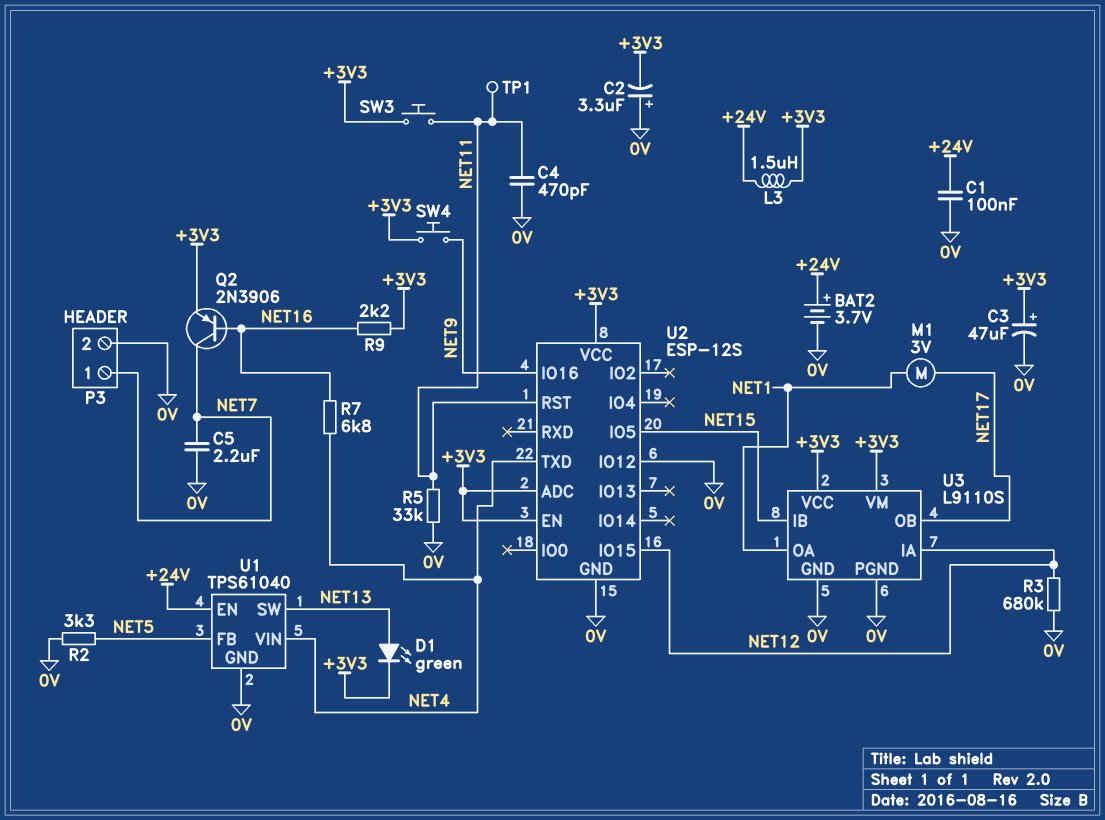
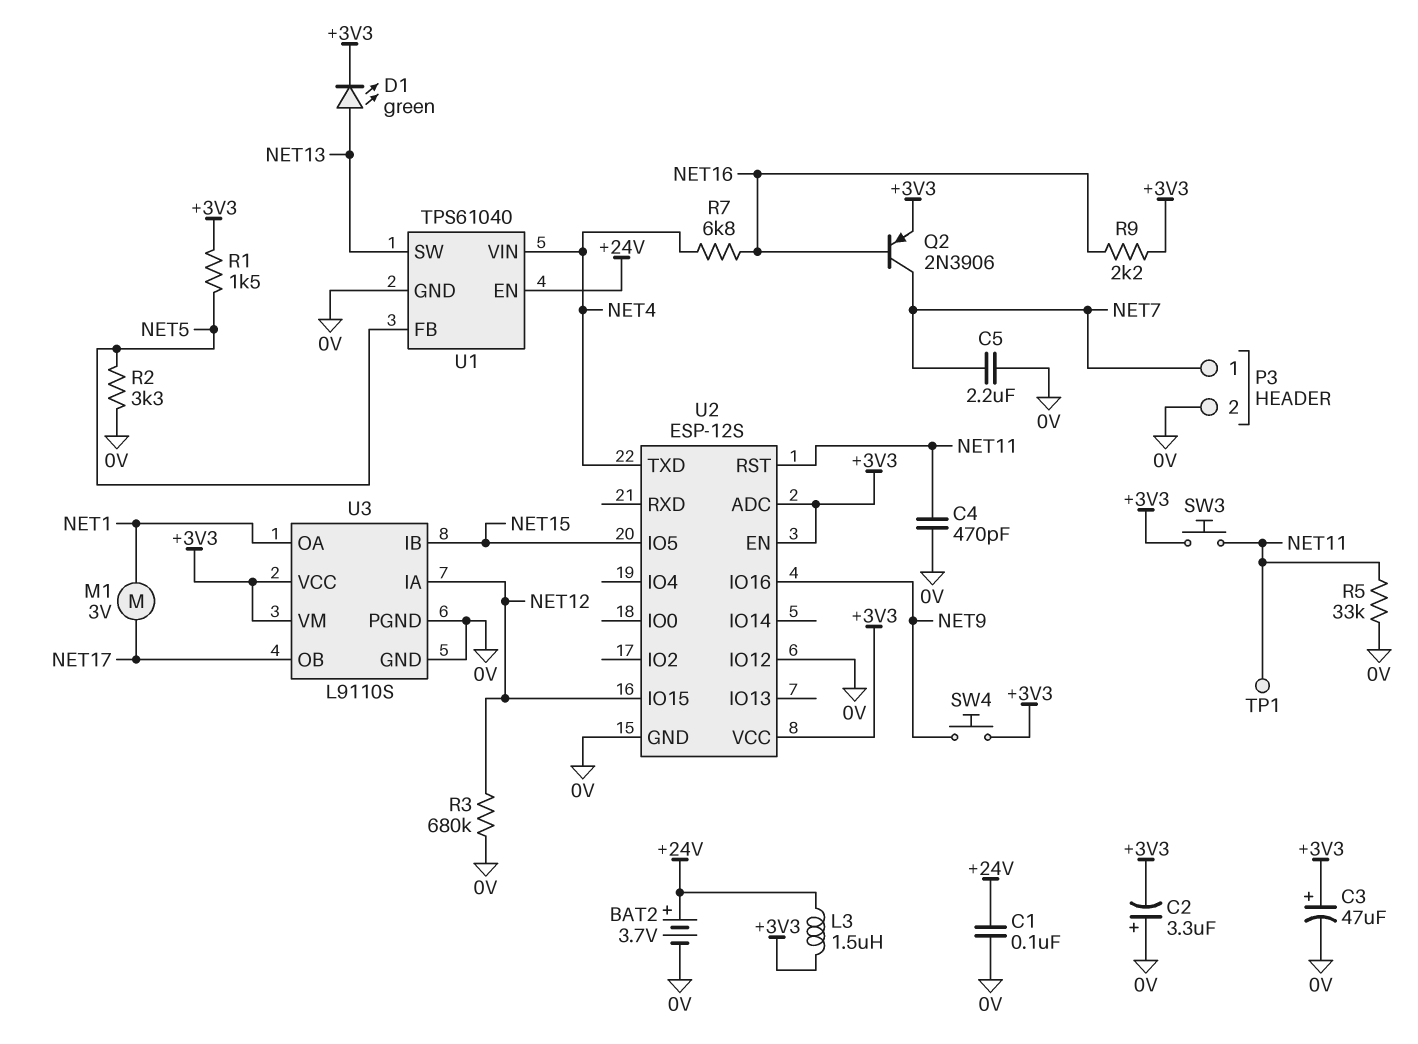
R1: none -> 1.5k (+3V3, NET5)

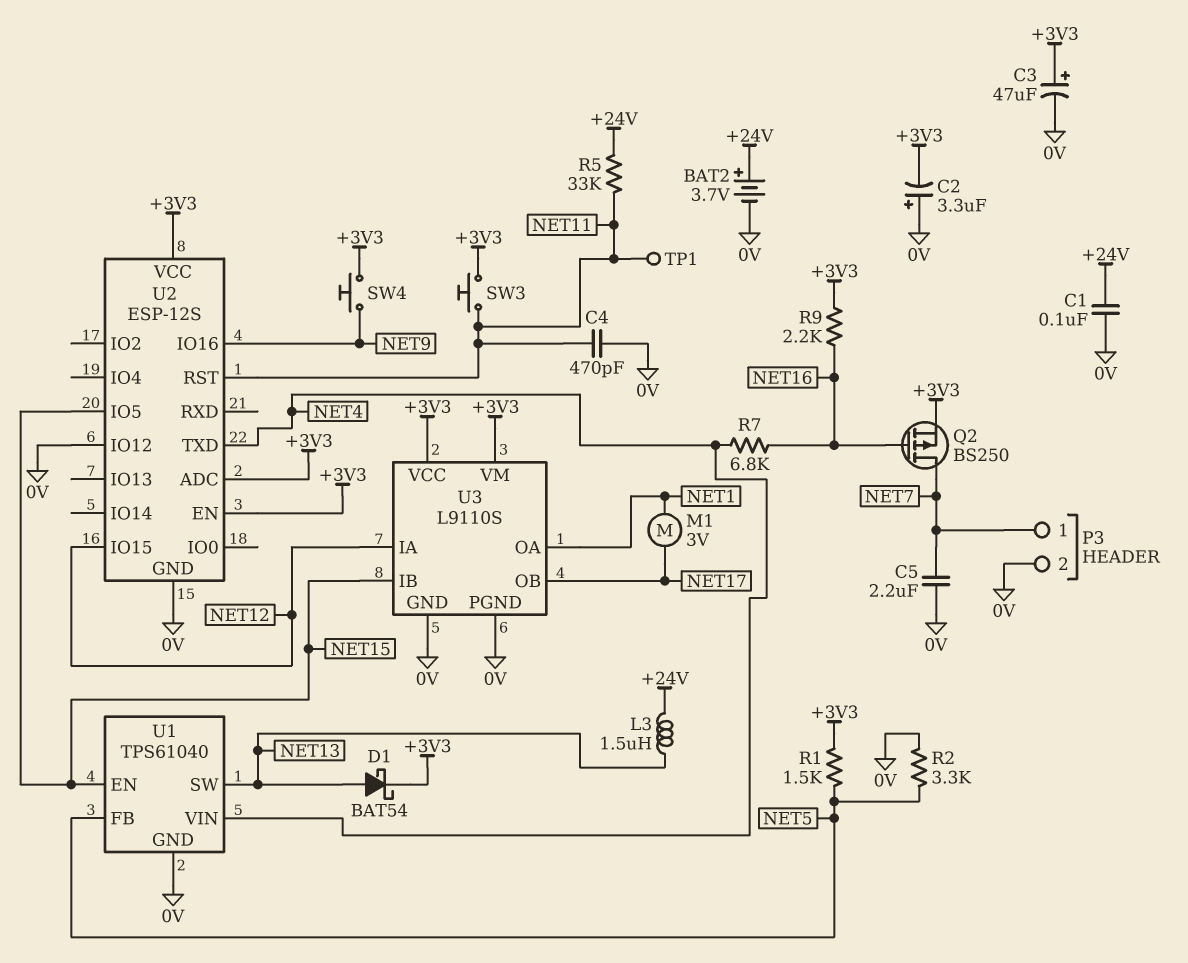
D1: LED green (A NET13, K +3V3) -> schottky BAT54 (A NET13, K +3V3)
L3: 1.5uH (+3V3, +24V) -> 1.5uH (+24V, NET13)
Q2: PNP 2N3906 (B NET16, C NET7, E +3V3) -> PMOS BS250 (G NET16, D NET7, S +3V3)
R3: 680k (0V, NET12) -> none
R5: 33k (0V, NET11) -> 33k (+24V, NET11)
U1 pin EN: +24V -> NET15

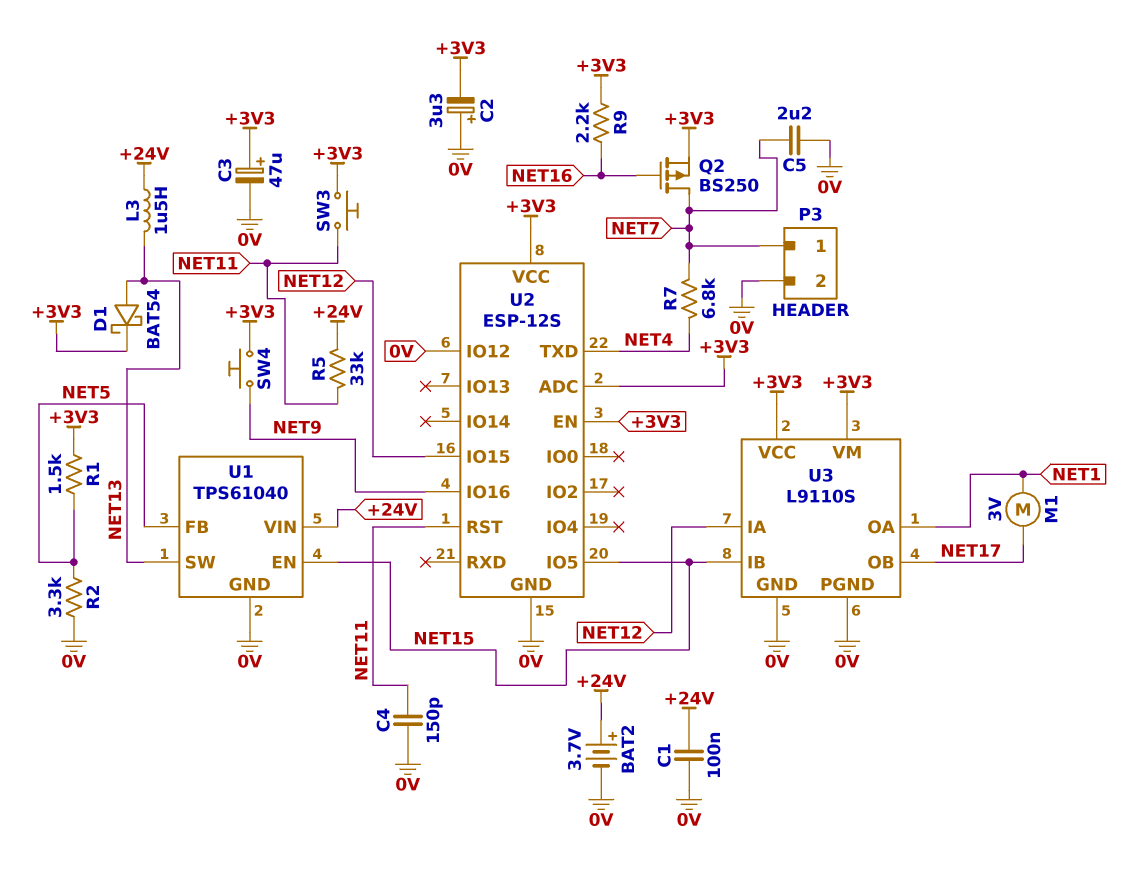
C4: 470pF (0V, NET11) -> 150pF (0V, NET11)
R7: 6.8k (NET4, NET16) -> 6.8k (NET4, NET7)
TP1: test point (NET11) -> none
U1 pin VIN: NET4 -> +24V

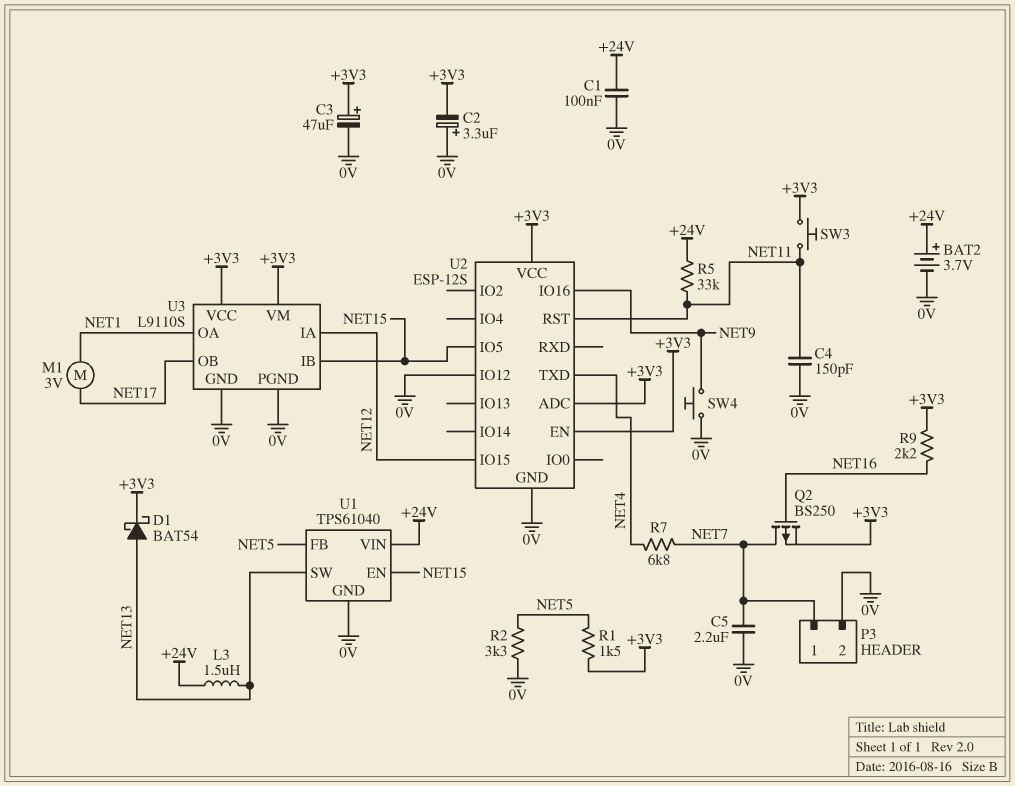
SW4: button (+3V3, NET9) -> button (0V, NET9)

